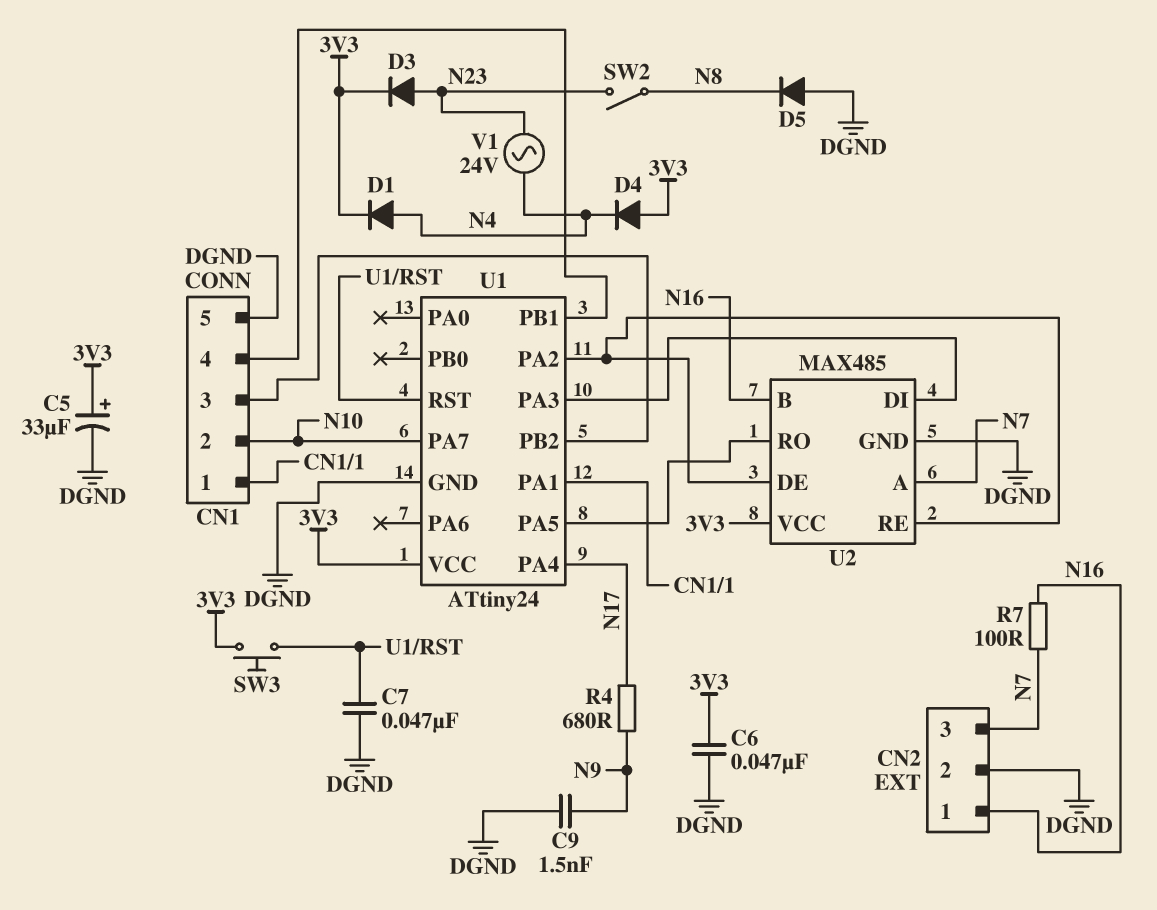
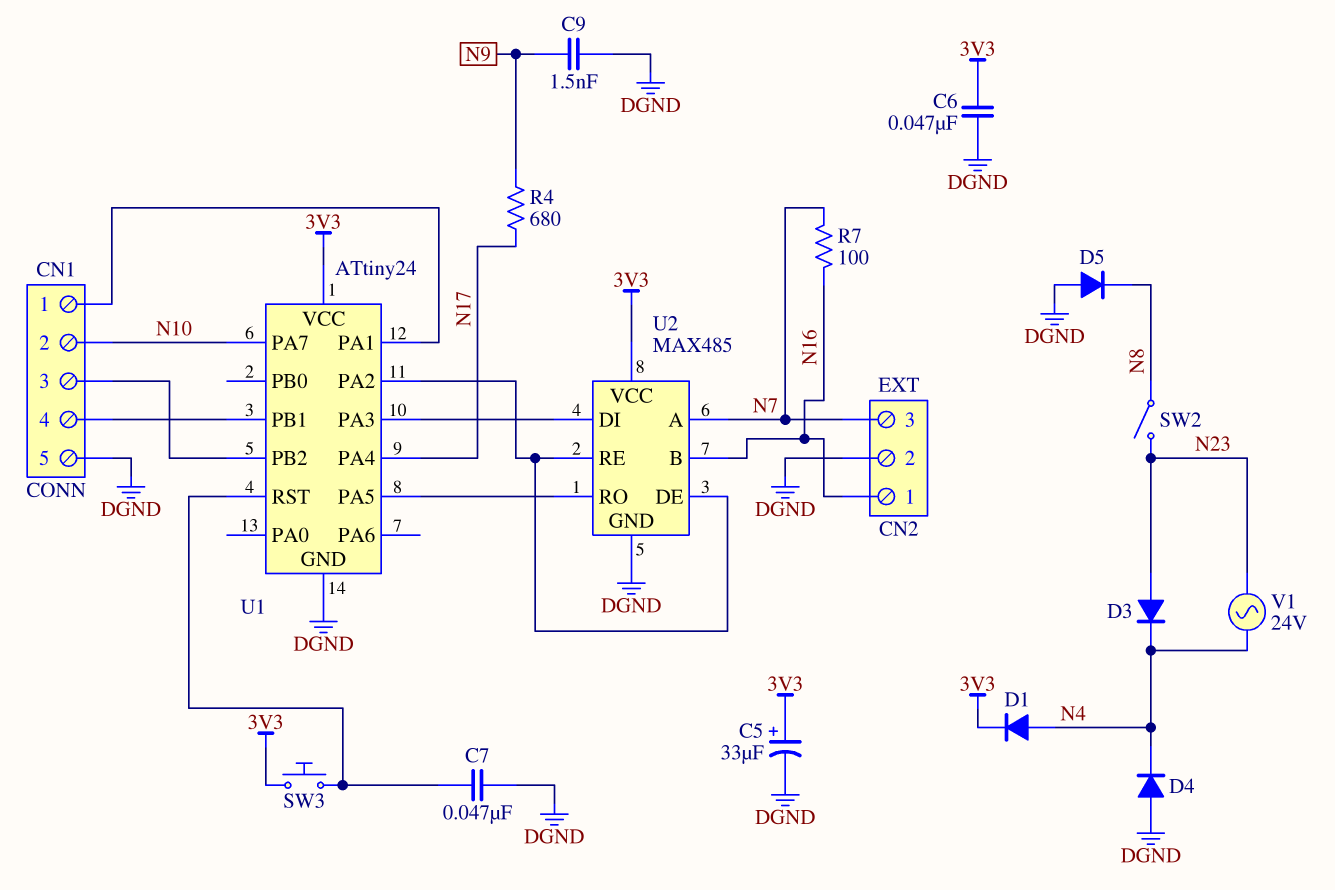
D3: diode (A N23, K 3V3) -> diode (A N23, K N4)
D4: diode (A 3V3, K N4) -> diode (A DGND, K N4)

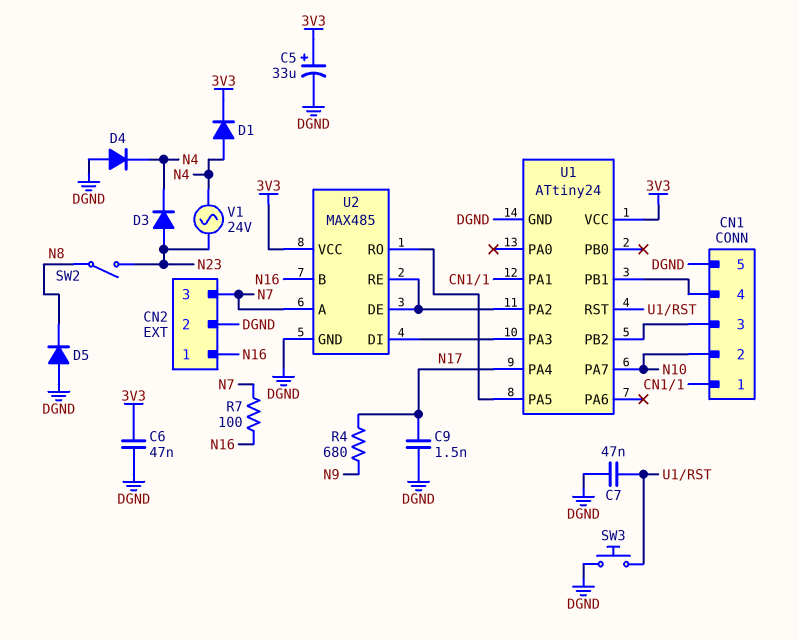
C9: 1.5nF (DGND, N9) -> 1.5nF (DGND, N17)
SW3: button (3V3, U1/RST) -> button (DGND, U1/RST)

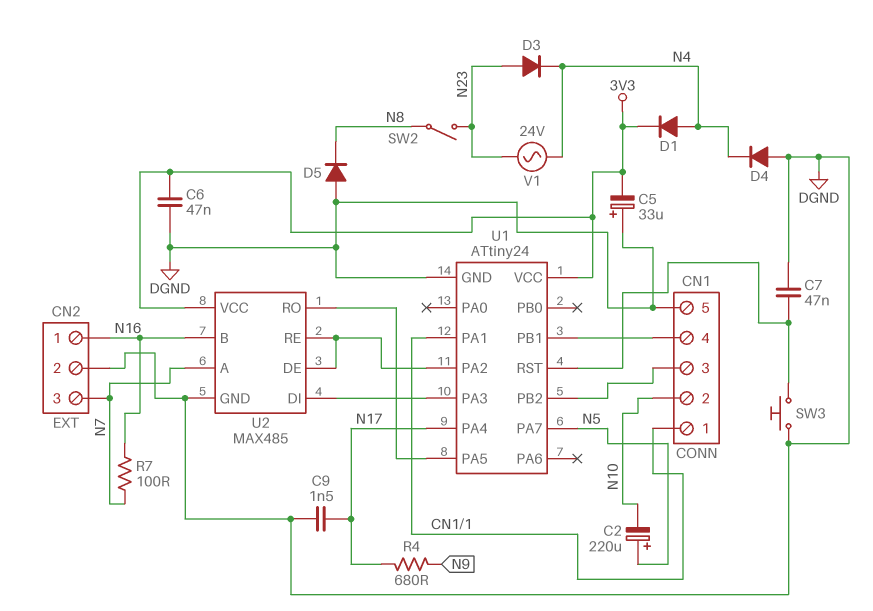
C2: none -> 220uF (plus N5, minus N10)
C5: 33uF (plus 3V3, minus DGND) -> 33uF (plus DGND, minus 3V3)
U1 pin PA7: N10 -> N5

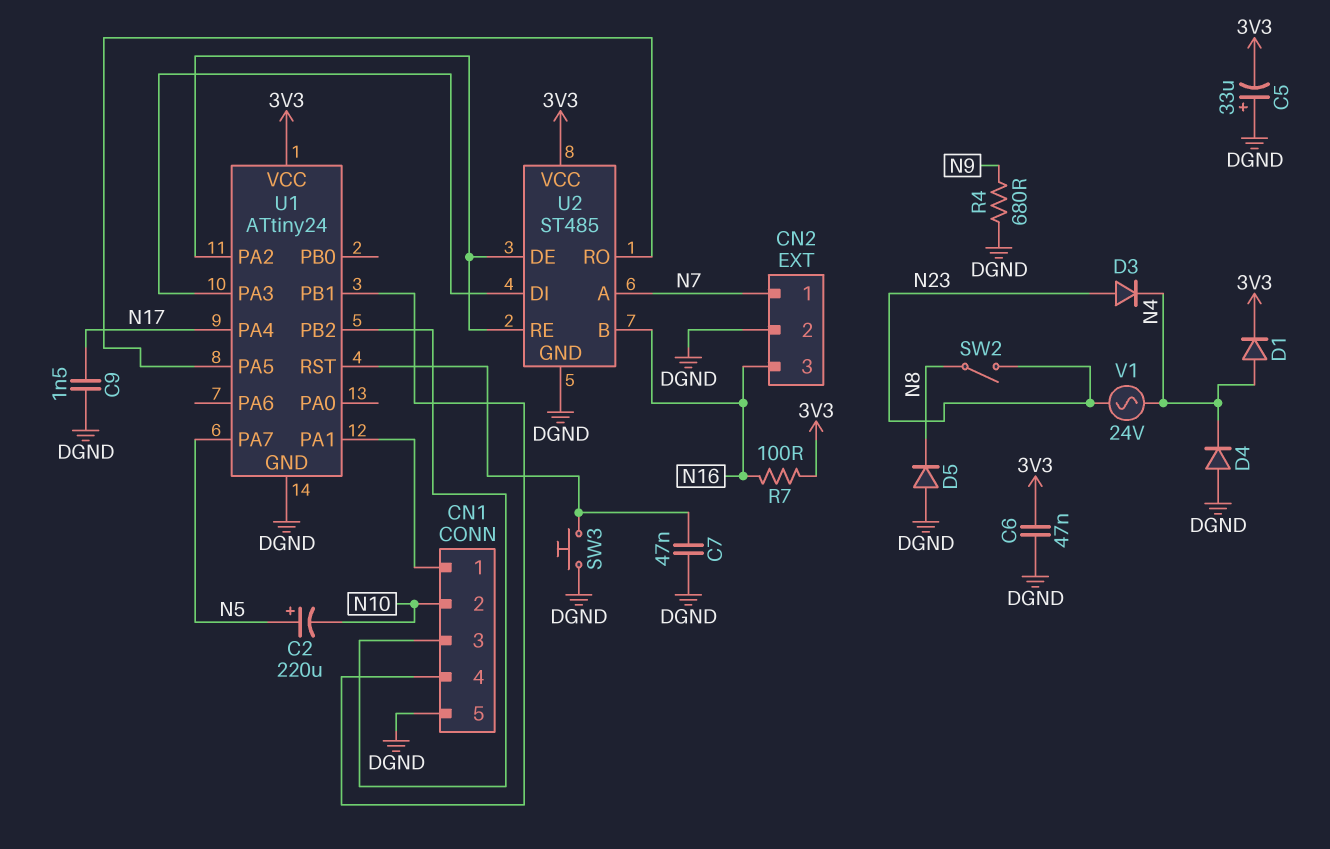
CN2 pin 1: N16 -> N7
CN2 pin 3: N7 -> N16
R4: 680 (N9, N17) -> 680 (DGND, N9)
R7: 100 (N7, N16) -> 100 (3V3, N16)
U2: MAX485 -> ST485

